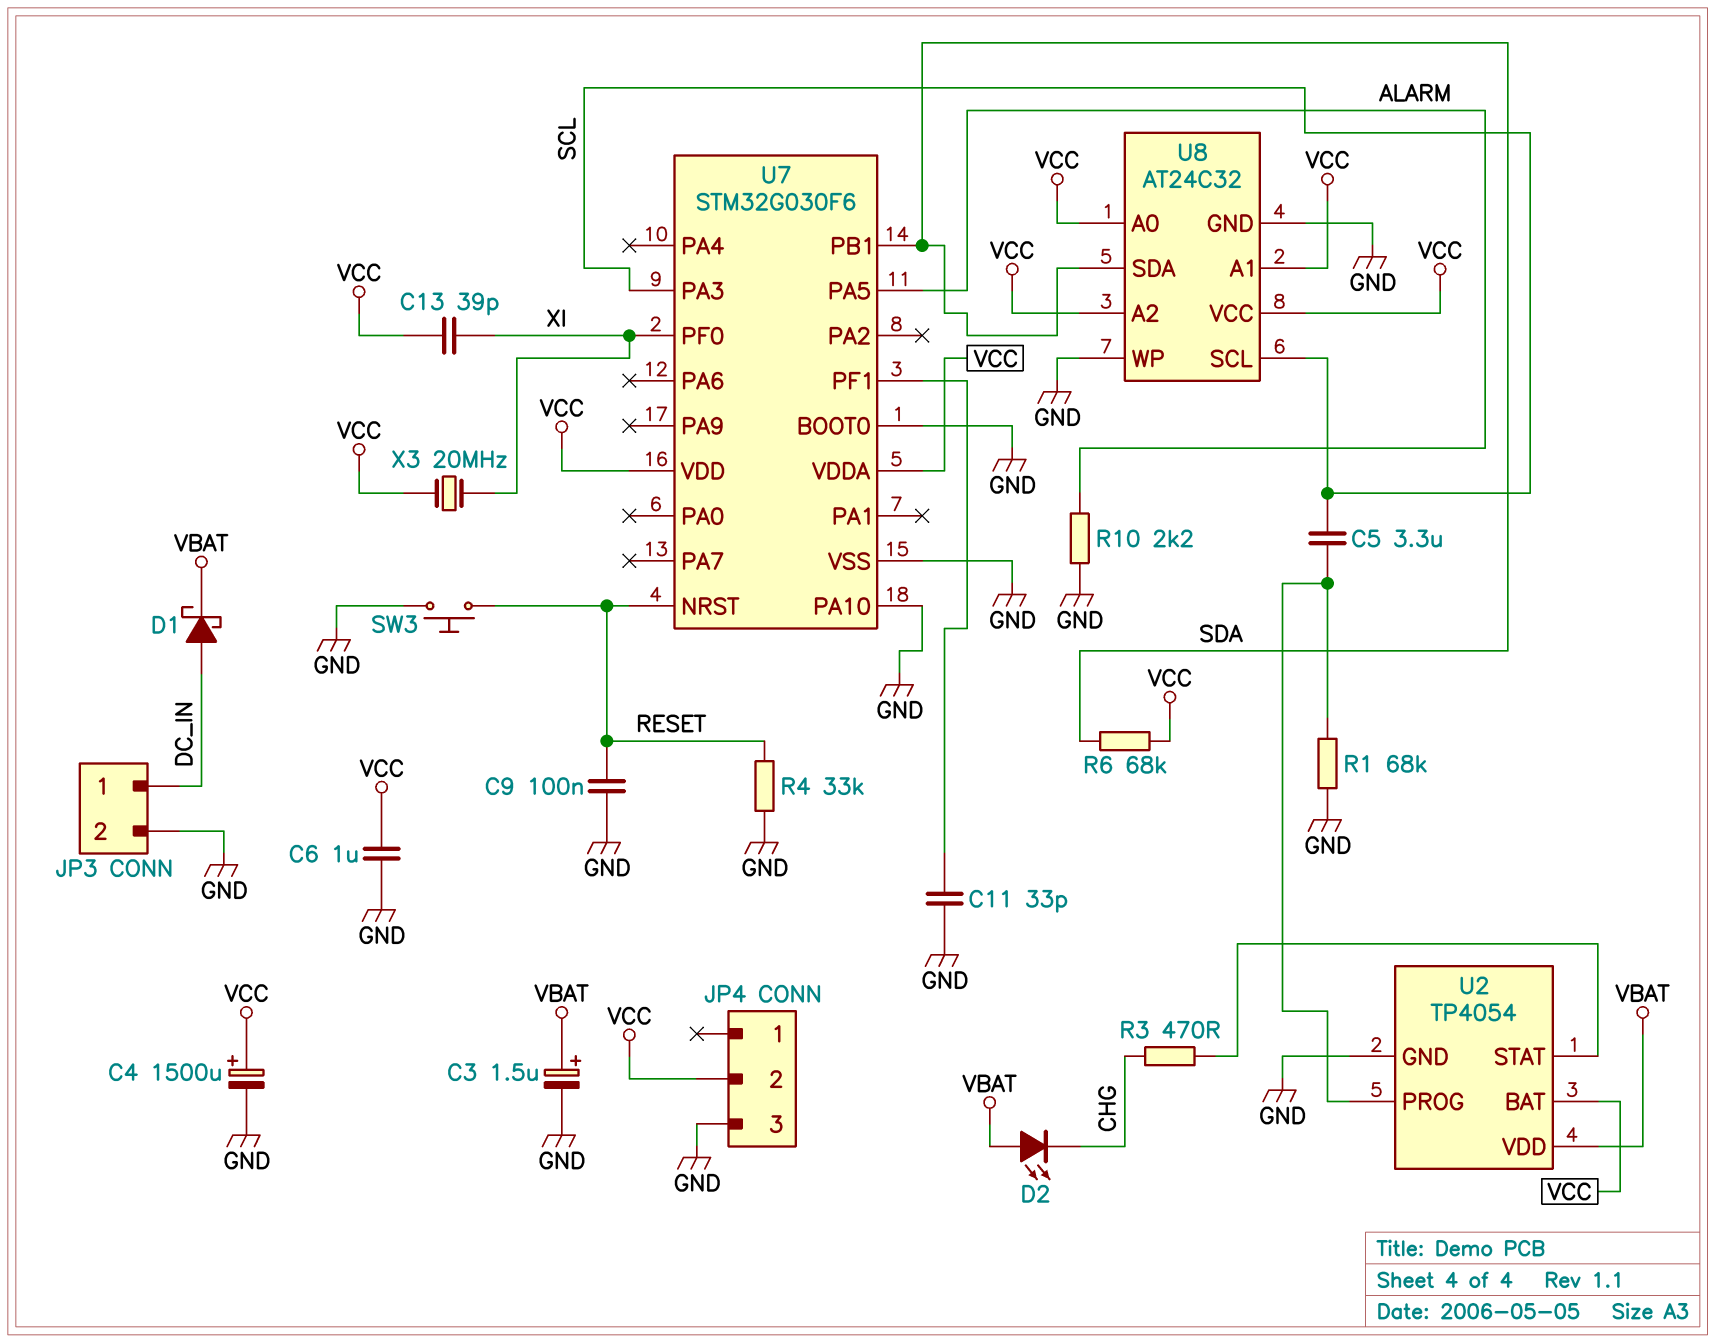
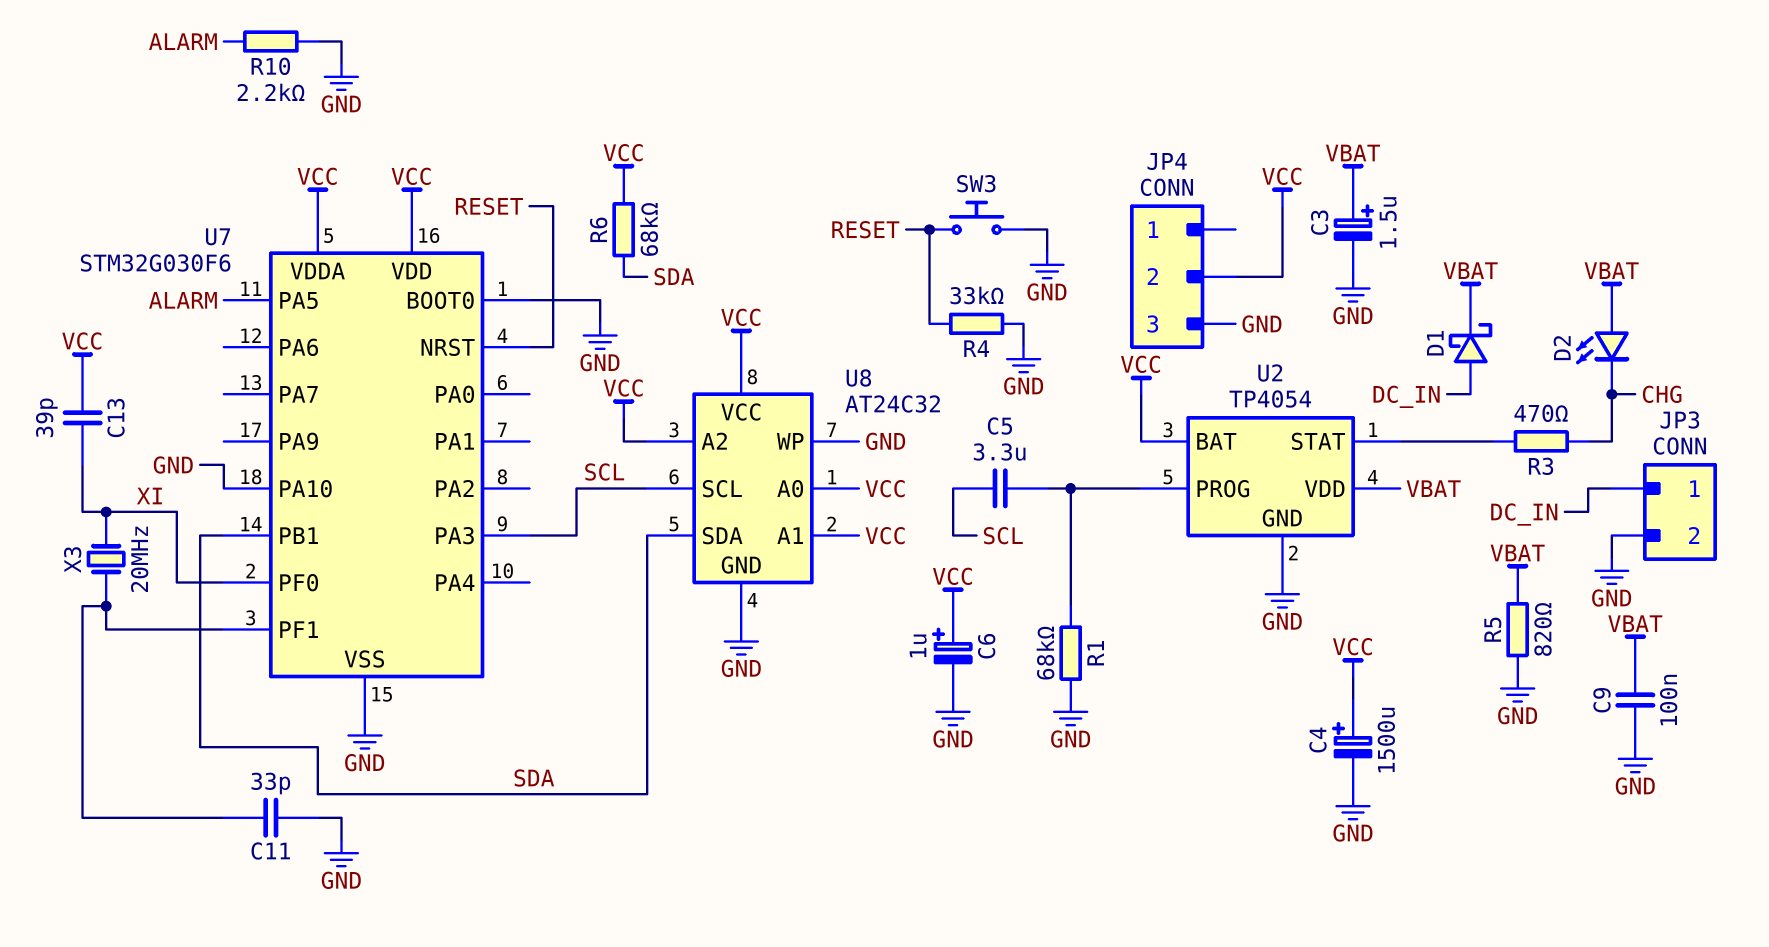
C6: 1uF (GND, VCC) -> 1uF (plus VCC, minus GND)
C9: 100nF (GND, RESET) -> 100nF (GND, VBAT)
R5: none -> 820 (GND, VBAT)
X3: 20MHz (VCC, XI) -> 20MHz (U7/PF1, XI)

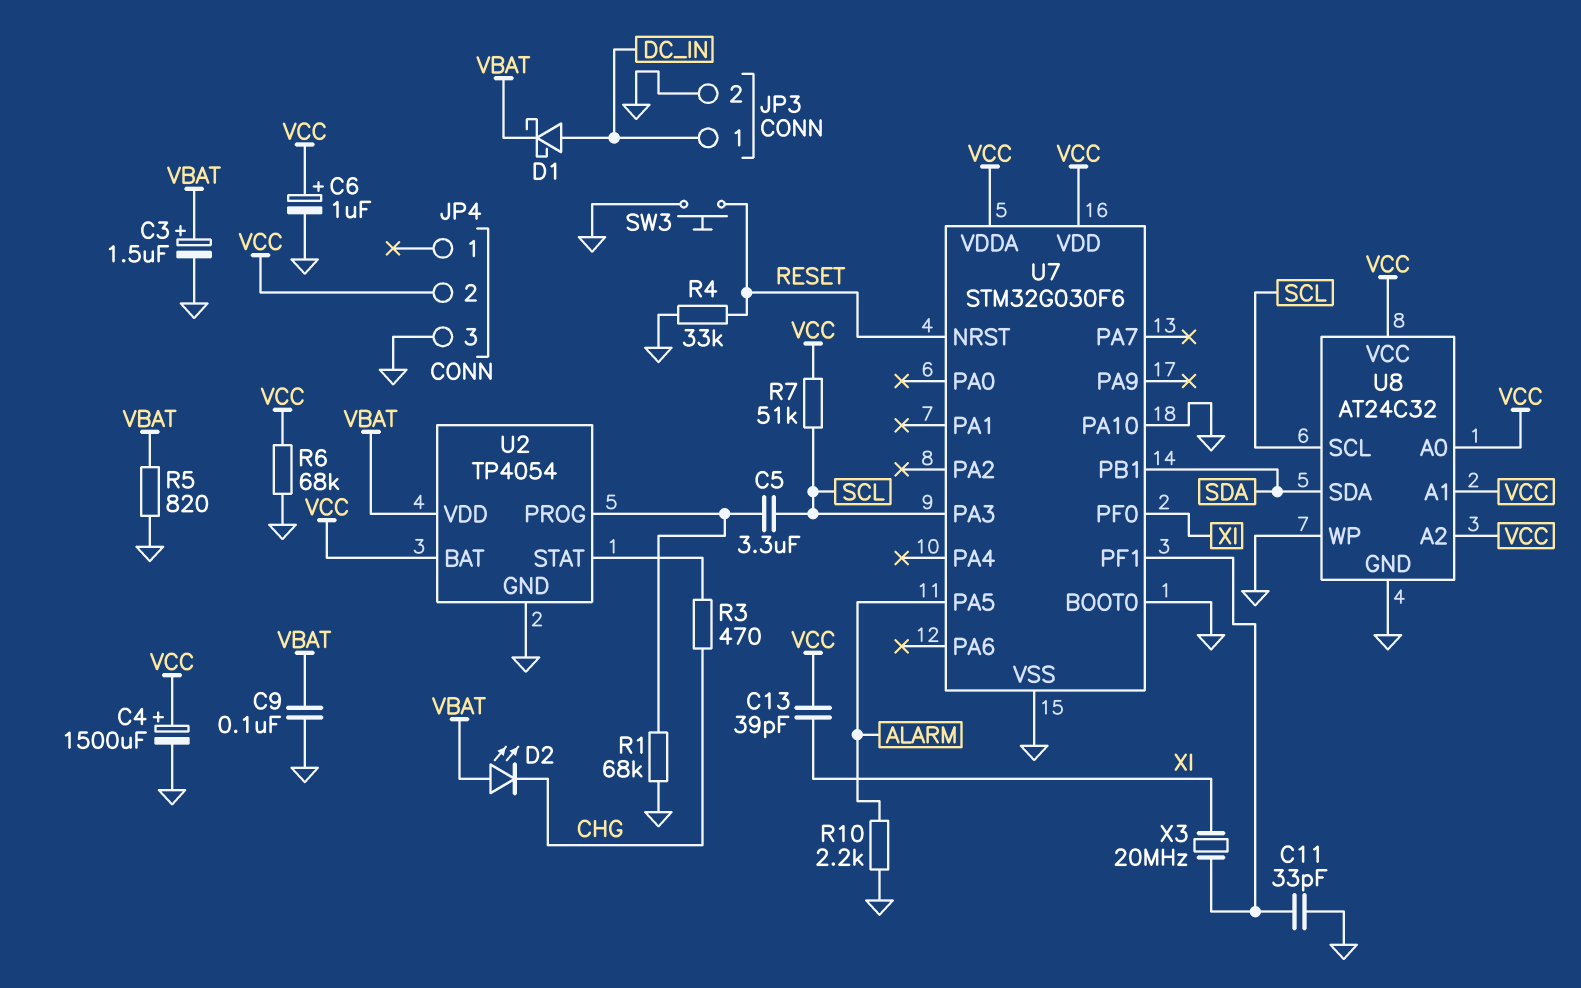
R6: 68k (SDA, VCC) -> 68k (GND, VCC)
R7: none -> 51k (SCL, VCC)

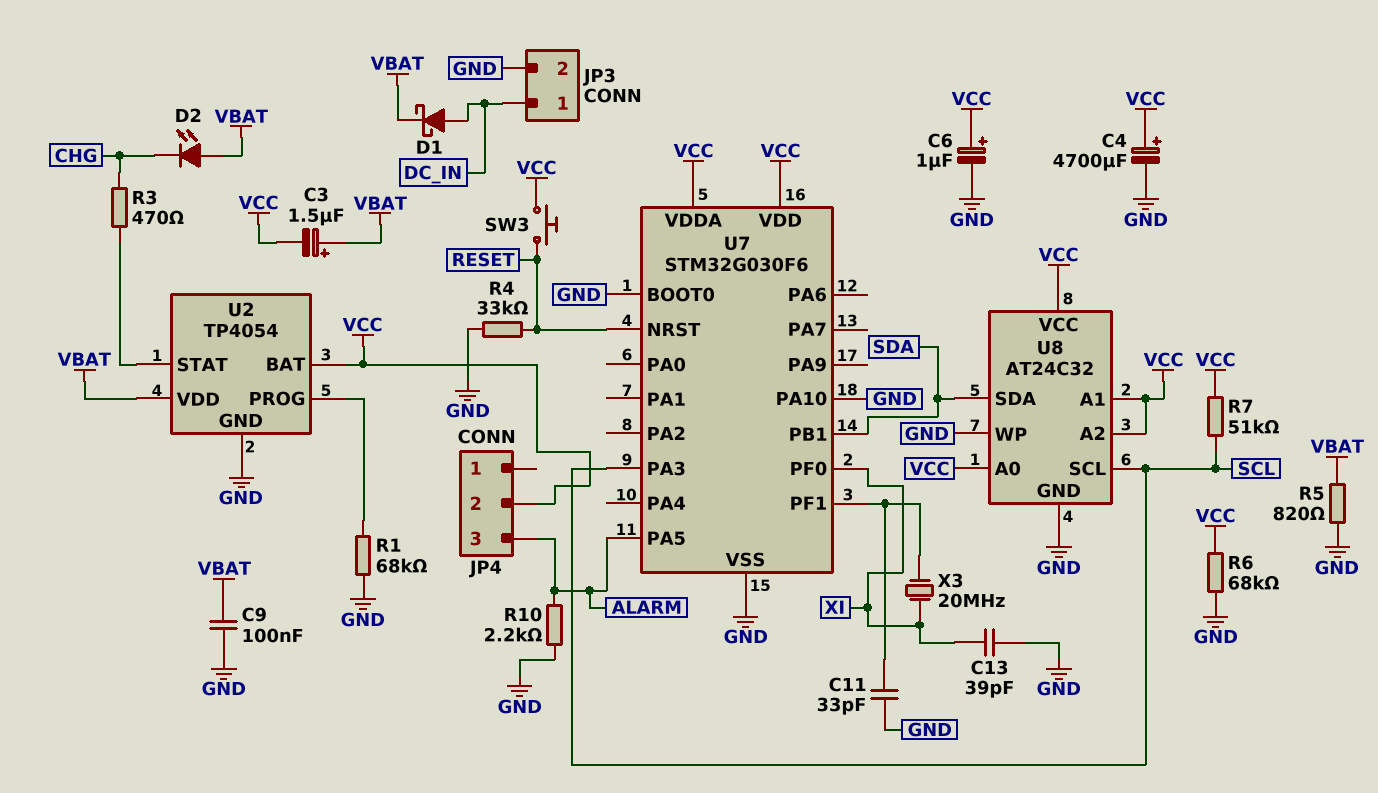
C3: 1.5uF (plus VBAT, minus GND) -> 1.5uF (plus VBAT, minus VCC)
C4: 1500uF (plus VCC, minus GND) -> 4700uF (plus VCC, minus GND)
C5: 3.3uF (SCL, U2/PROG) -> none
C13: 39pF (VCC, XI) -> 39pF (GND, XI)
JP4 pin 3: GND -> ALARM
SW3: button (GND, RESET) -> button (RESET, VCC)

